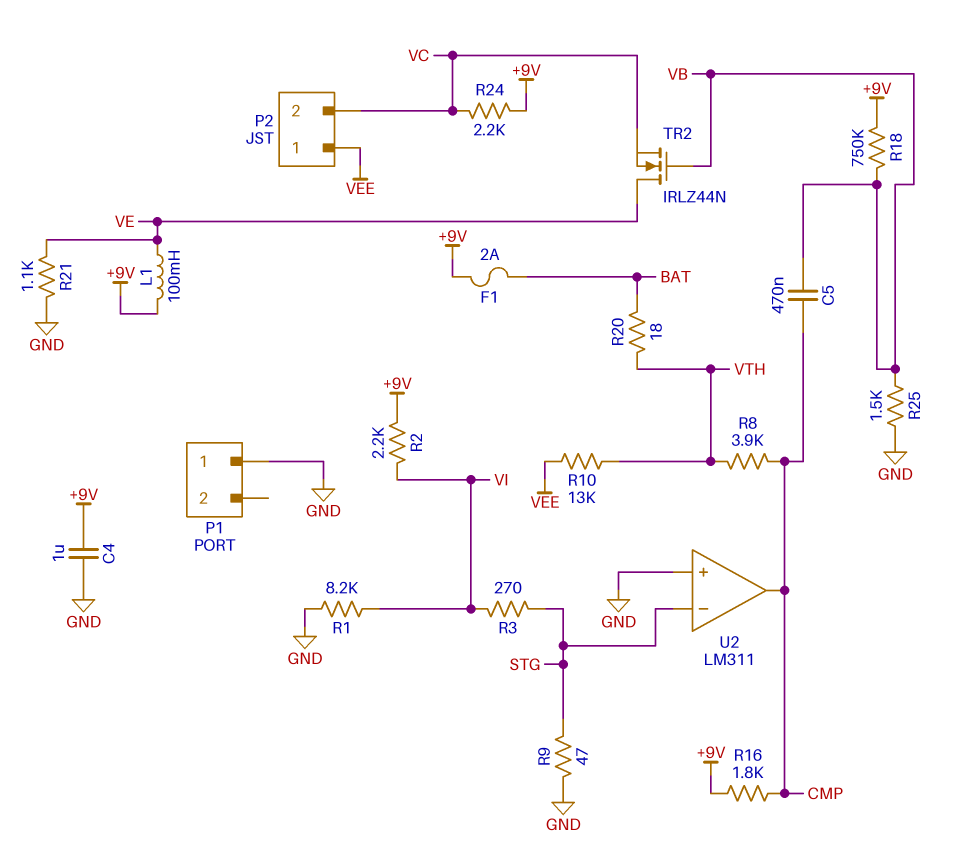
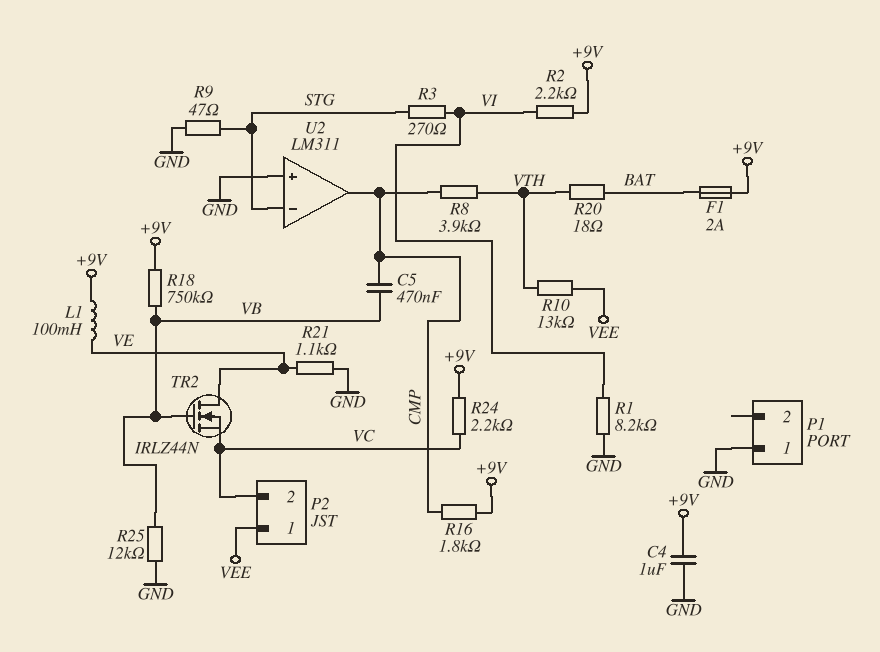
R25: 1.5k (GND, VB) -> 12k (GND, VB)

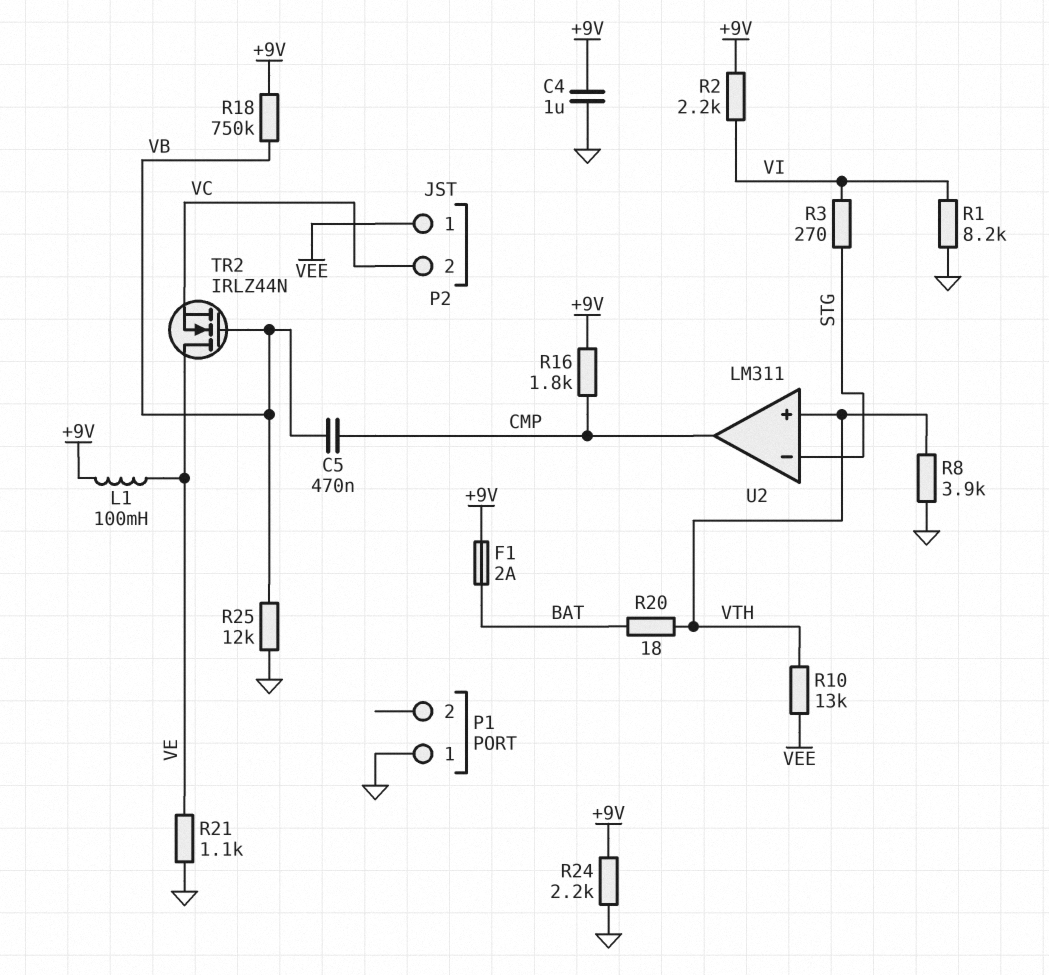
R8: 3.9k (CMP, VTH) -> 3.9k (GND, VTH)
R9: 47 (GND, STG) -> none
R24: 2.2k (+9V, VC) -> 2.2k (+9V, GND)
U2 pin in+: GND -> VTH

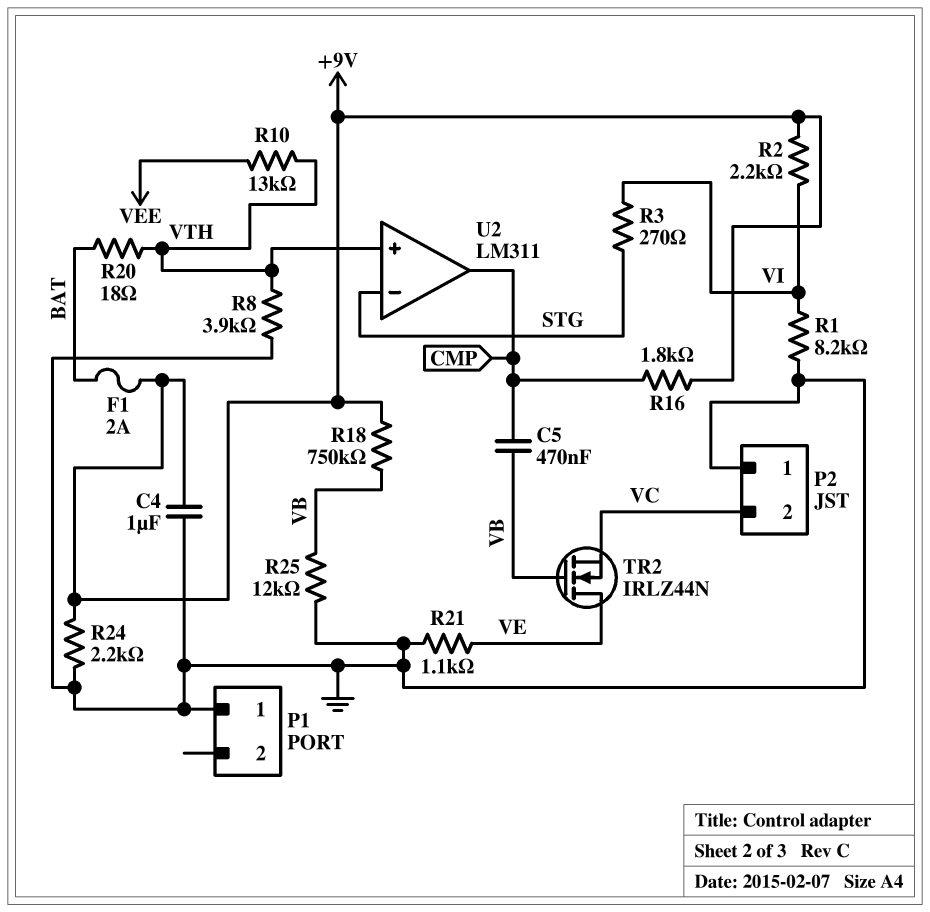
L1: 100mH (+9V, VE) -> none
P2 pin 1: VEE -> GND

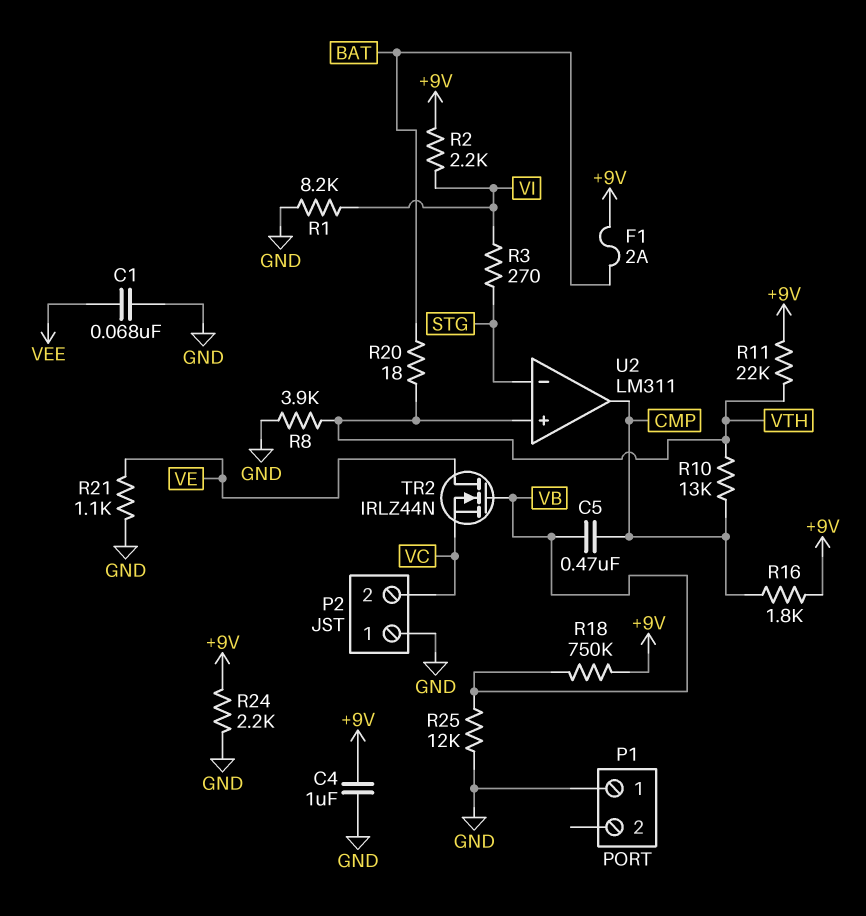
C1: none -> 68nF (GND, VEE)
R10: 13k (VEE, VTH) -> 13k (CMP, VTH)
R11: none -> 22k (+9V, VTH)

